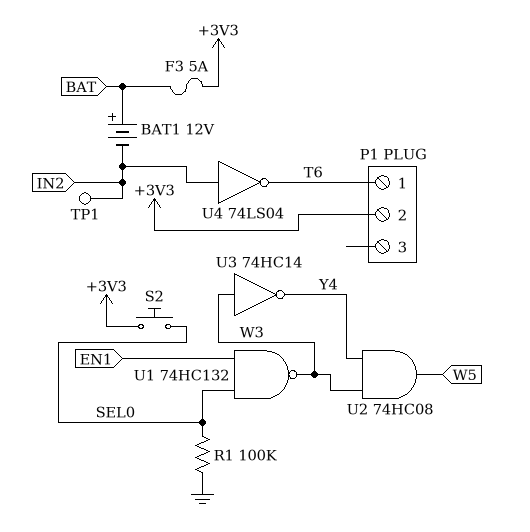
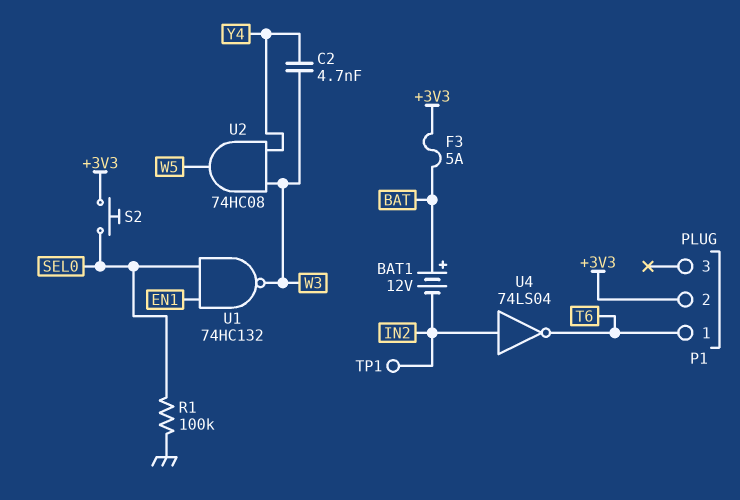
C2: none -> 4.7nF (W3, Y4)
U3: NOT 74HC14 (in W3, out Y4) -> none

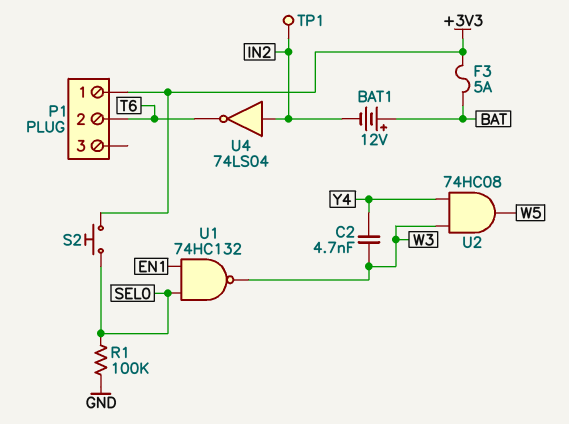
P1 pin 1: T6 -> +3V3
P1 pin 2: +3V3 -> T6

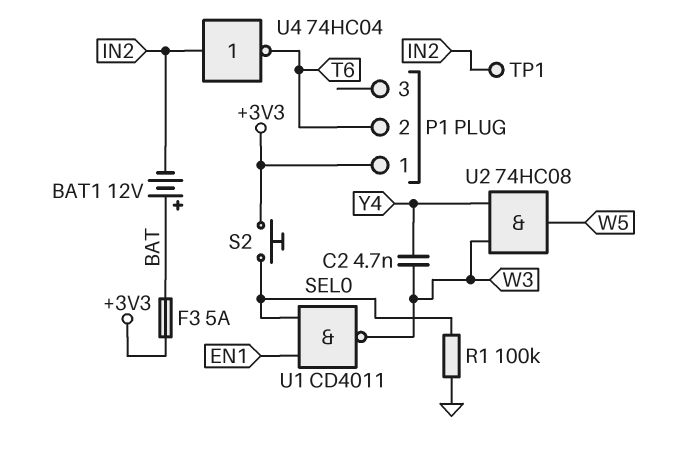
U1: NAND 74HC132 (in EN1, in SEL0, out W3) -> NAND CD4011 (in EN1, in SEL0, out W3)
U4: NOT 74LS04 (in IN2, out T6) -> NOT 74HC04 (in IN2, out T6)

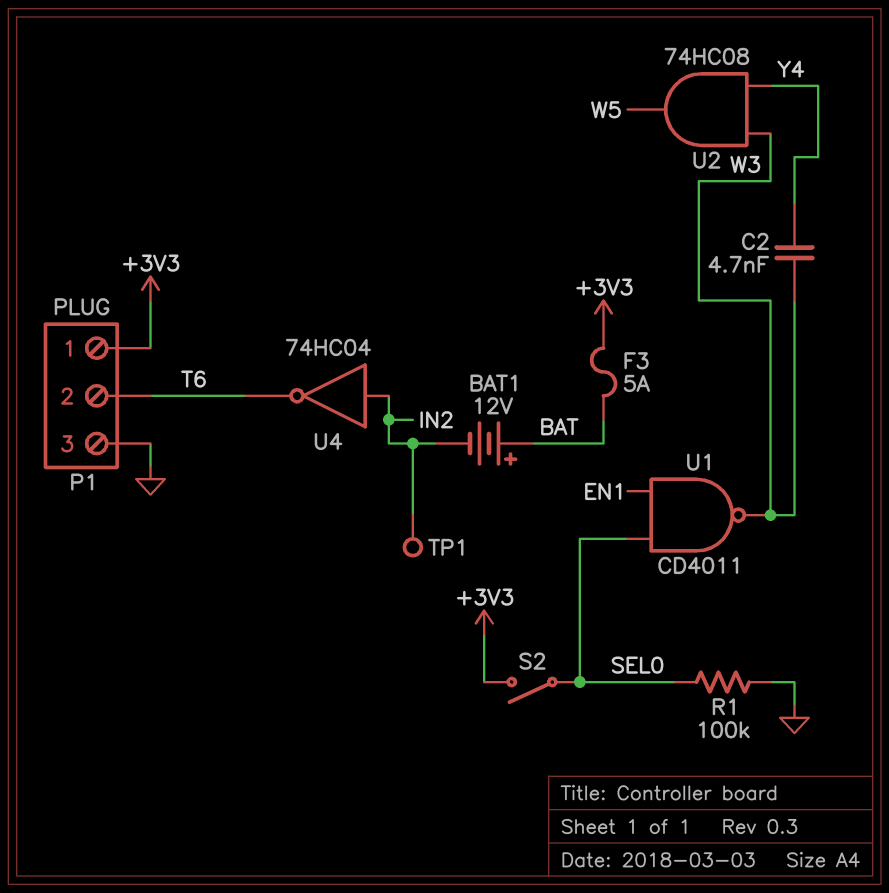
P1 pin 3: none -> GND
S2: button (+3V3, SEL0) -> switch (+3V3, SEL0)

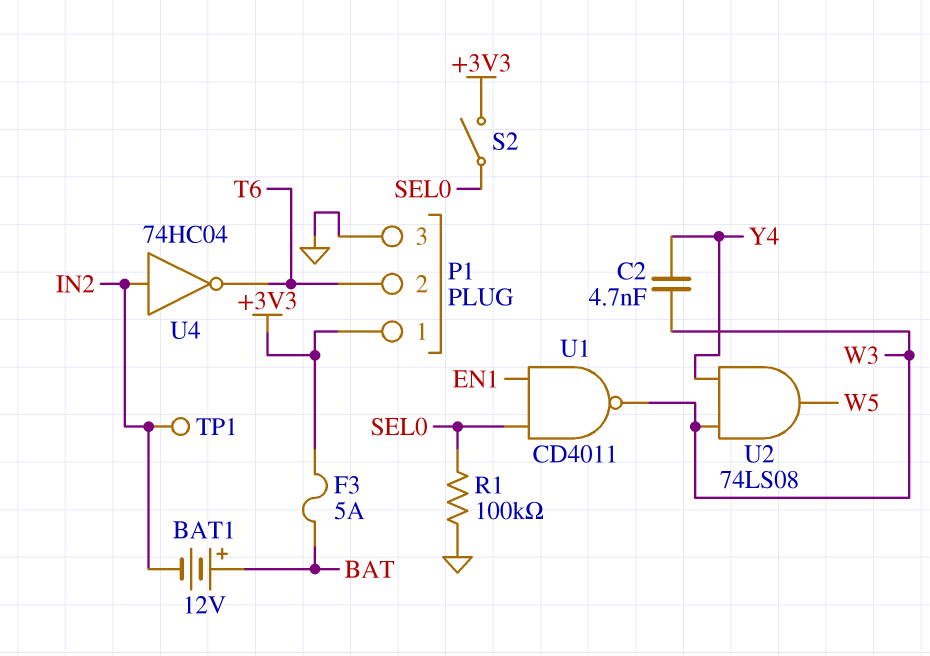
U2: AND 74HC08 (in W3, in Y4, out W5) -> AND 74LS08 (in W3, in Y4, out W5)

